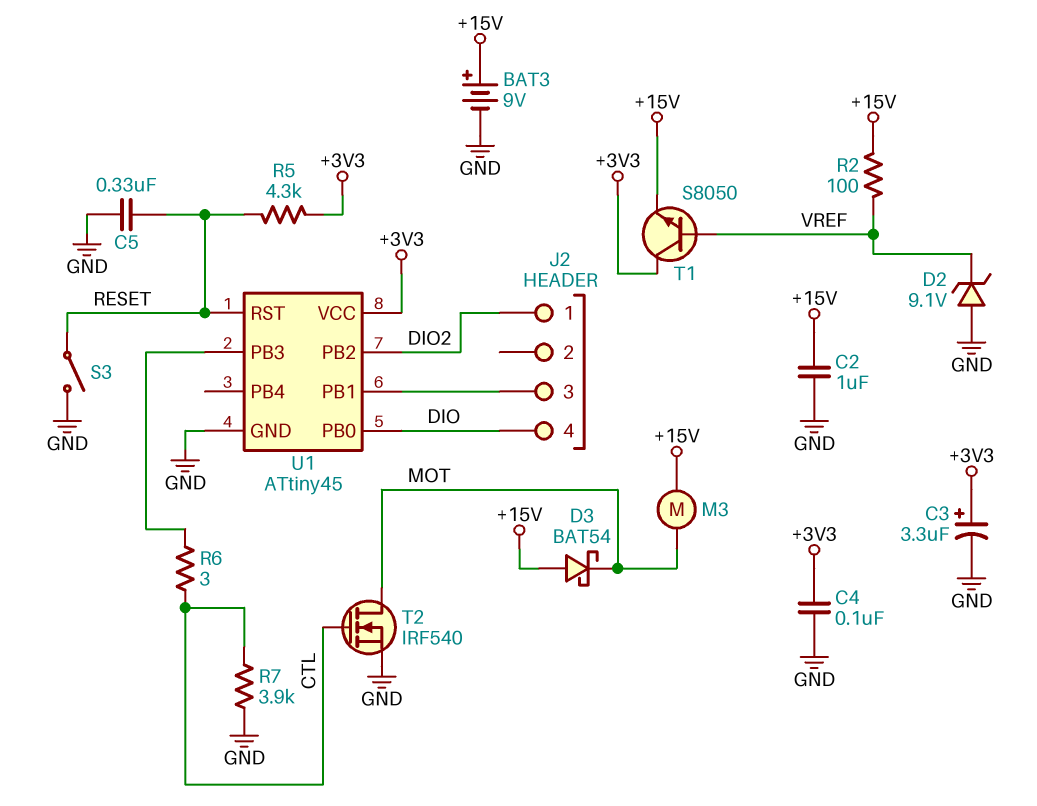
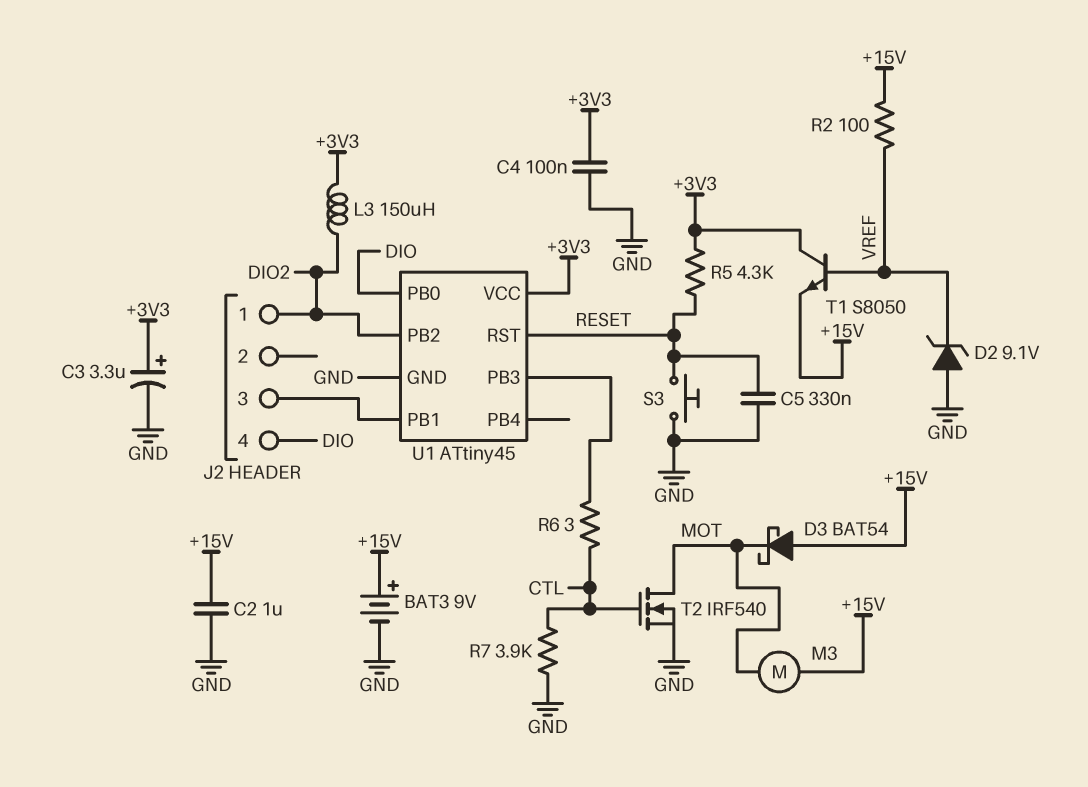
L3: none -> 150uH (+3V3, DIO2)
S3: switch (GND, RESET) -> button (GND, RESET)

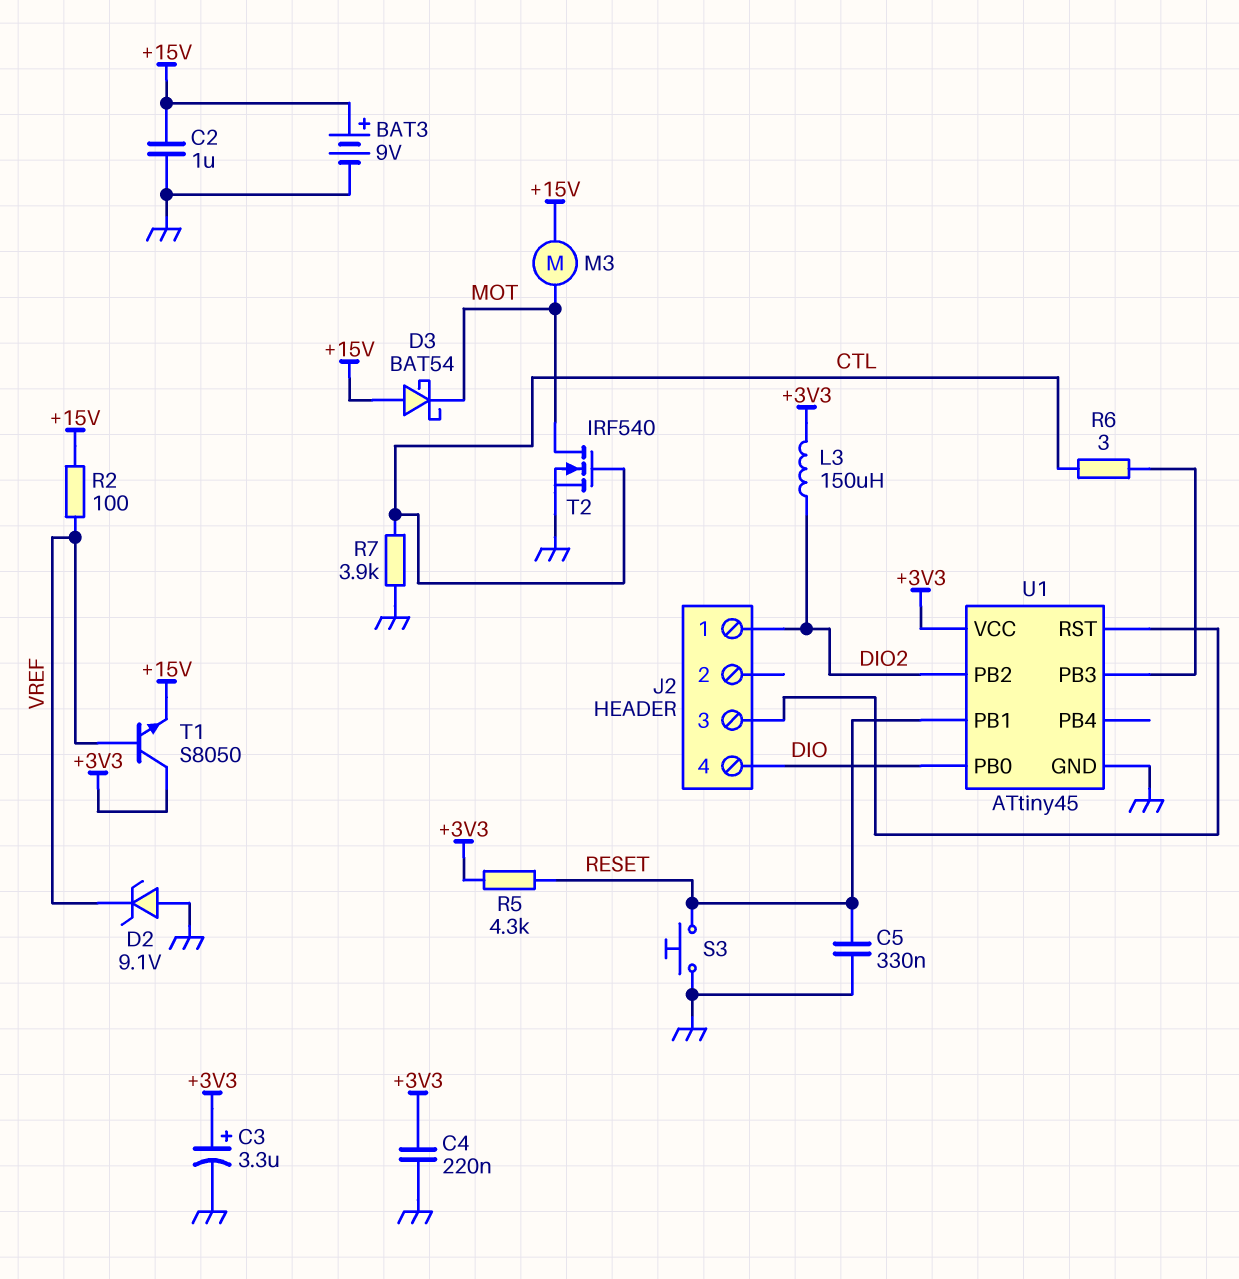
C4: 100nF (+3V3, GND) -> 220nF (+3V3, GND)
U1 pin PB1: J2/3 -> RESET
U1 pin RST: RESET -> J2/3

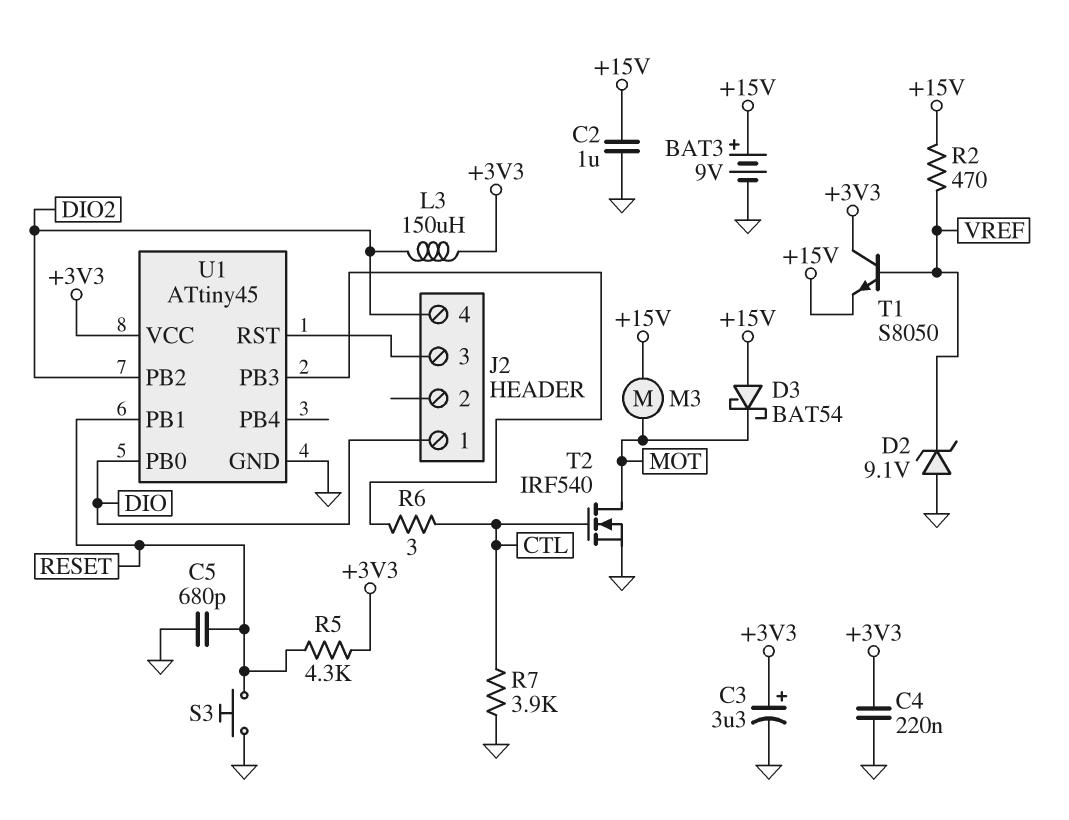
C5: 330nF (GND, RESET) -> 680pF (GND, RESET)
J2 pin 1: DIO2 -> DIO
J2 pin 4: DIO -> DIO2
R2: 100 (+15V, VREF) -> 470 (+15V, VREF)

